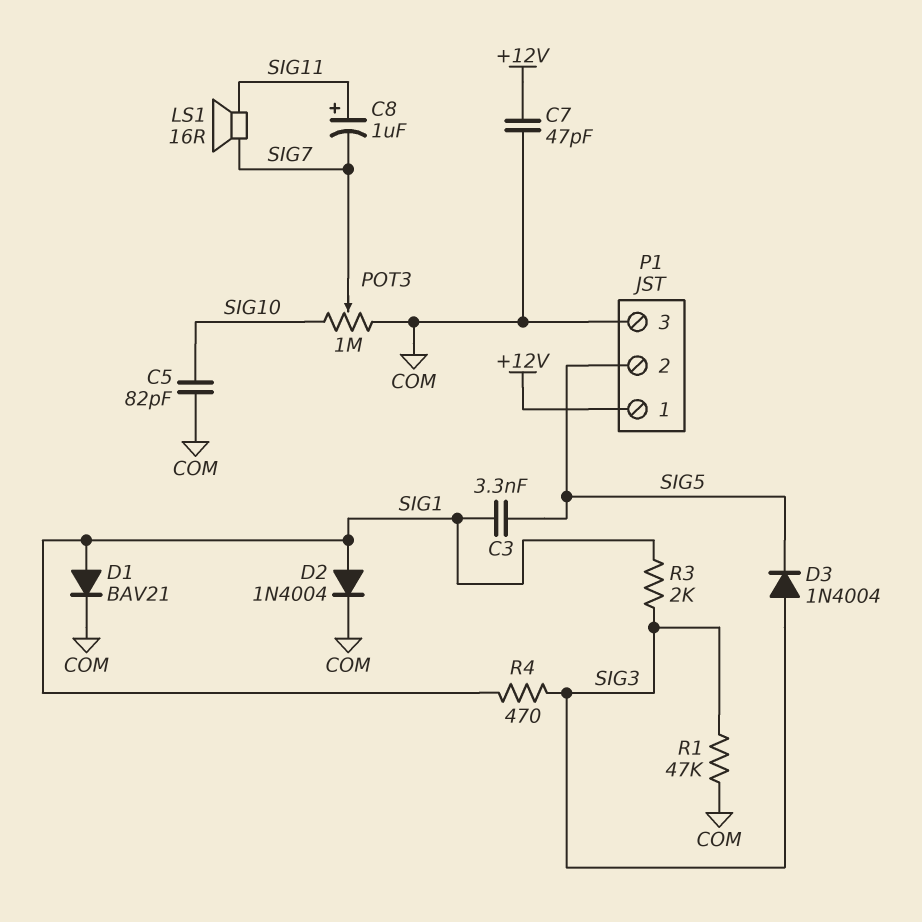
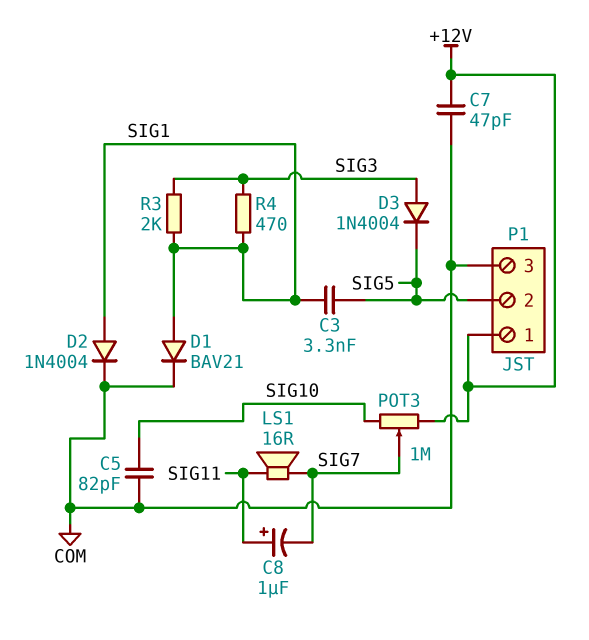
POT3: 1M (COM, SIG10, wiper SIG7) -> 1M (+12V, SIG10, wiper SIG7)
R1: 47k (COM, SIG3) -> none

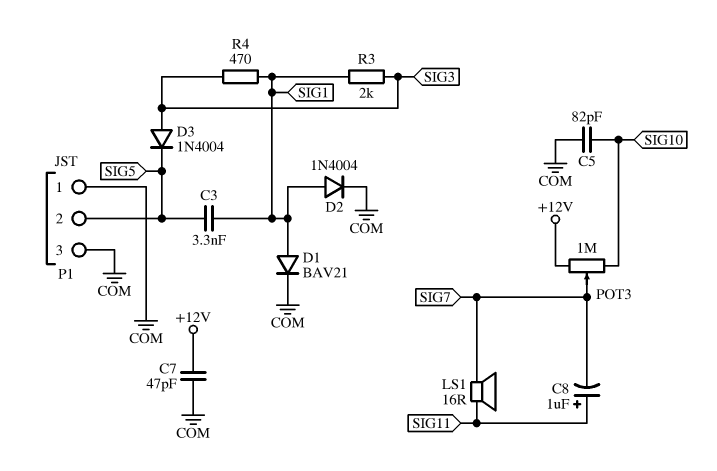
P1 pin 1: +12V -> COM

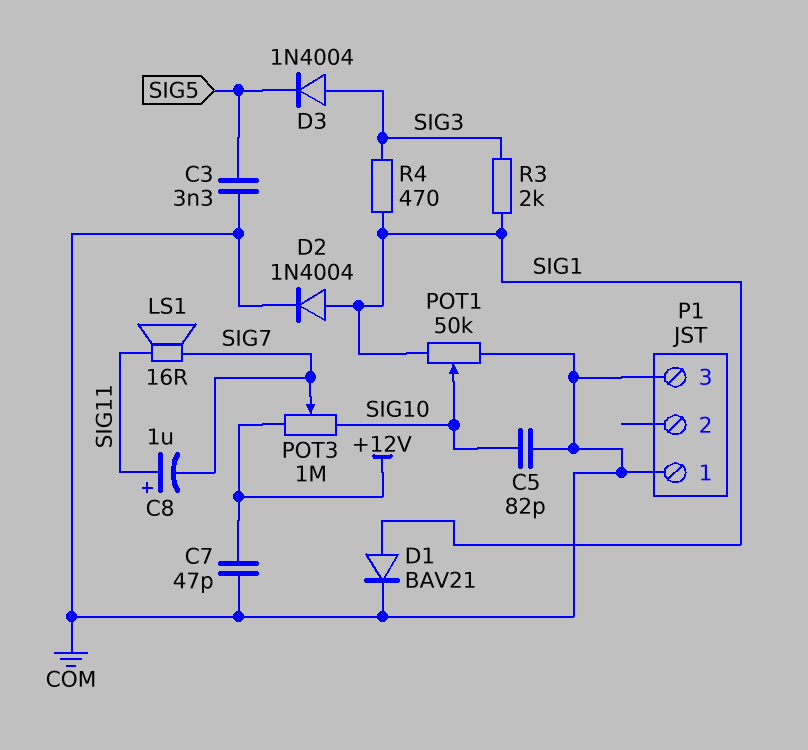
C3: 3.3nF (SIG1, SIG5) -> 3.3nF (COM, SIG5)
P1 pin 2: SIG5 -> none
POT1: none -> 50k (COM, SIG1, wiper SIG10)

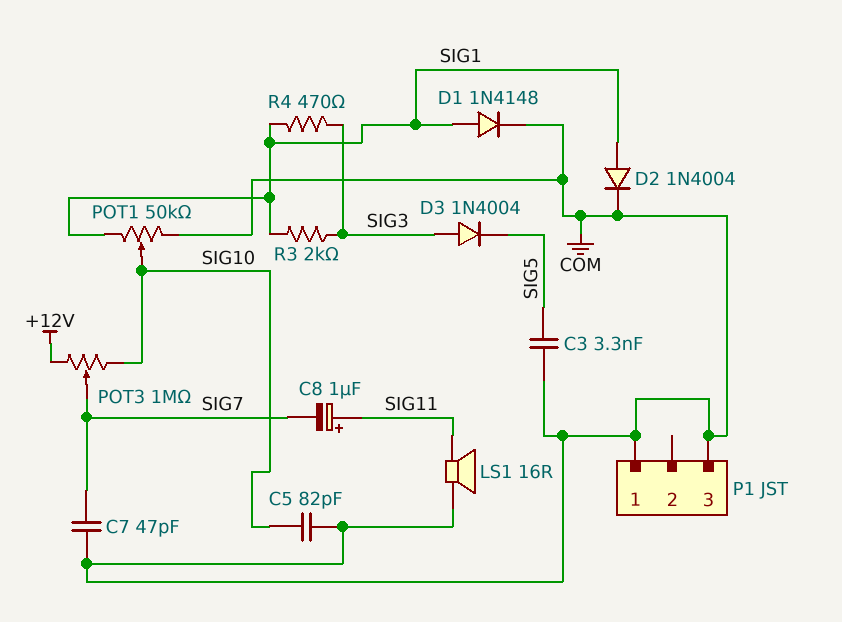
C7: 47pF (+12V, COM) -> 47pF (COM, SIG7)
D1: diode BAV21 (A SIG1, K COM) -> diode 1N4148 (A SIG1, K COM)
LS1: speaker 16R (SIG7, SIG11) -> speaker 16R (COM, SIG11)

